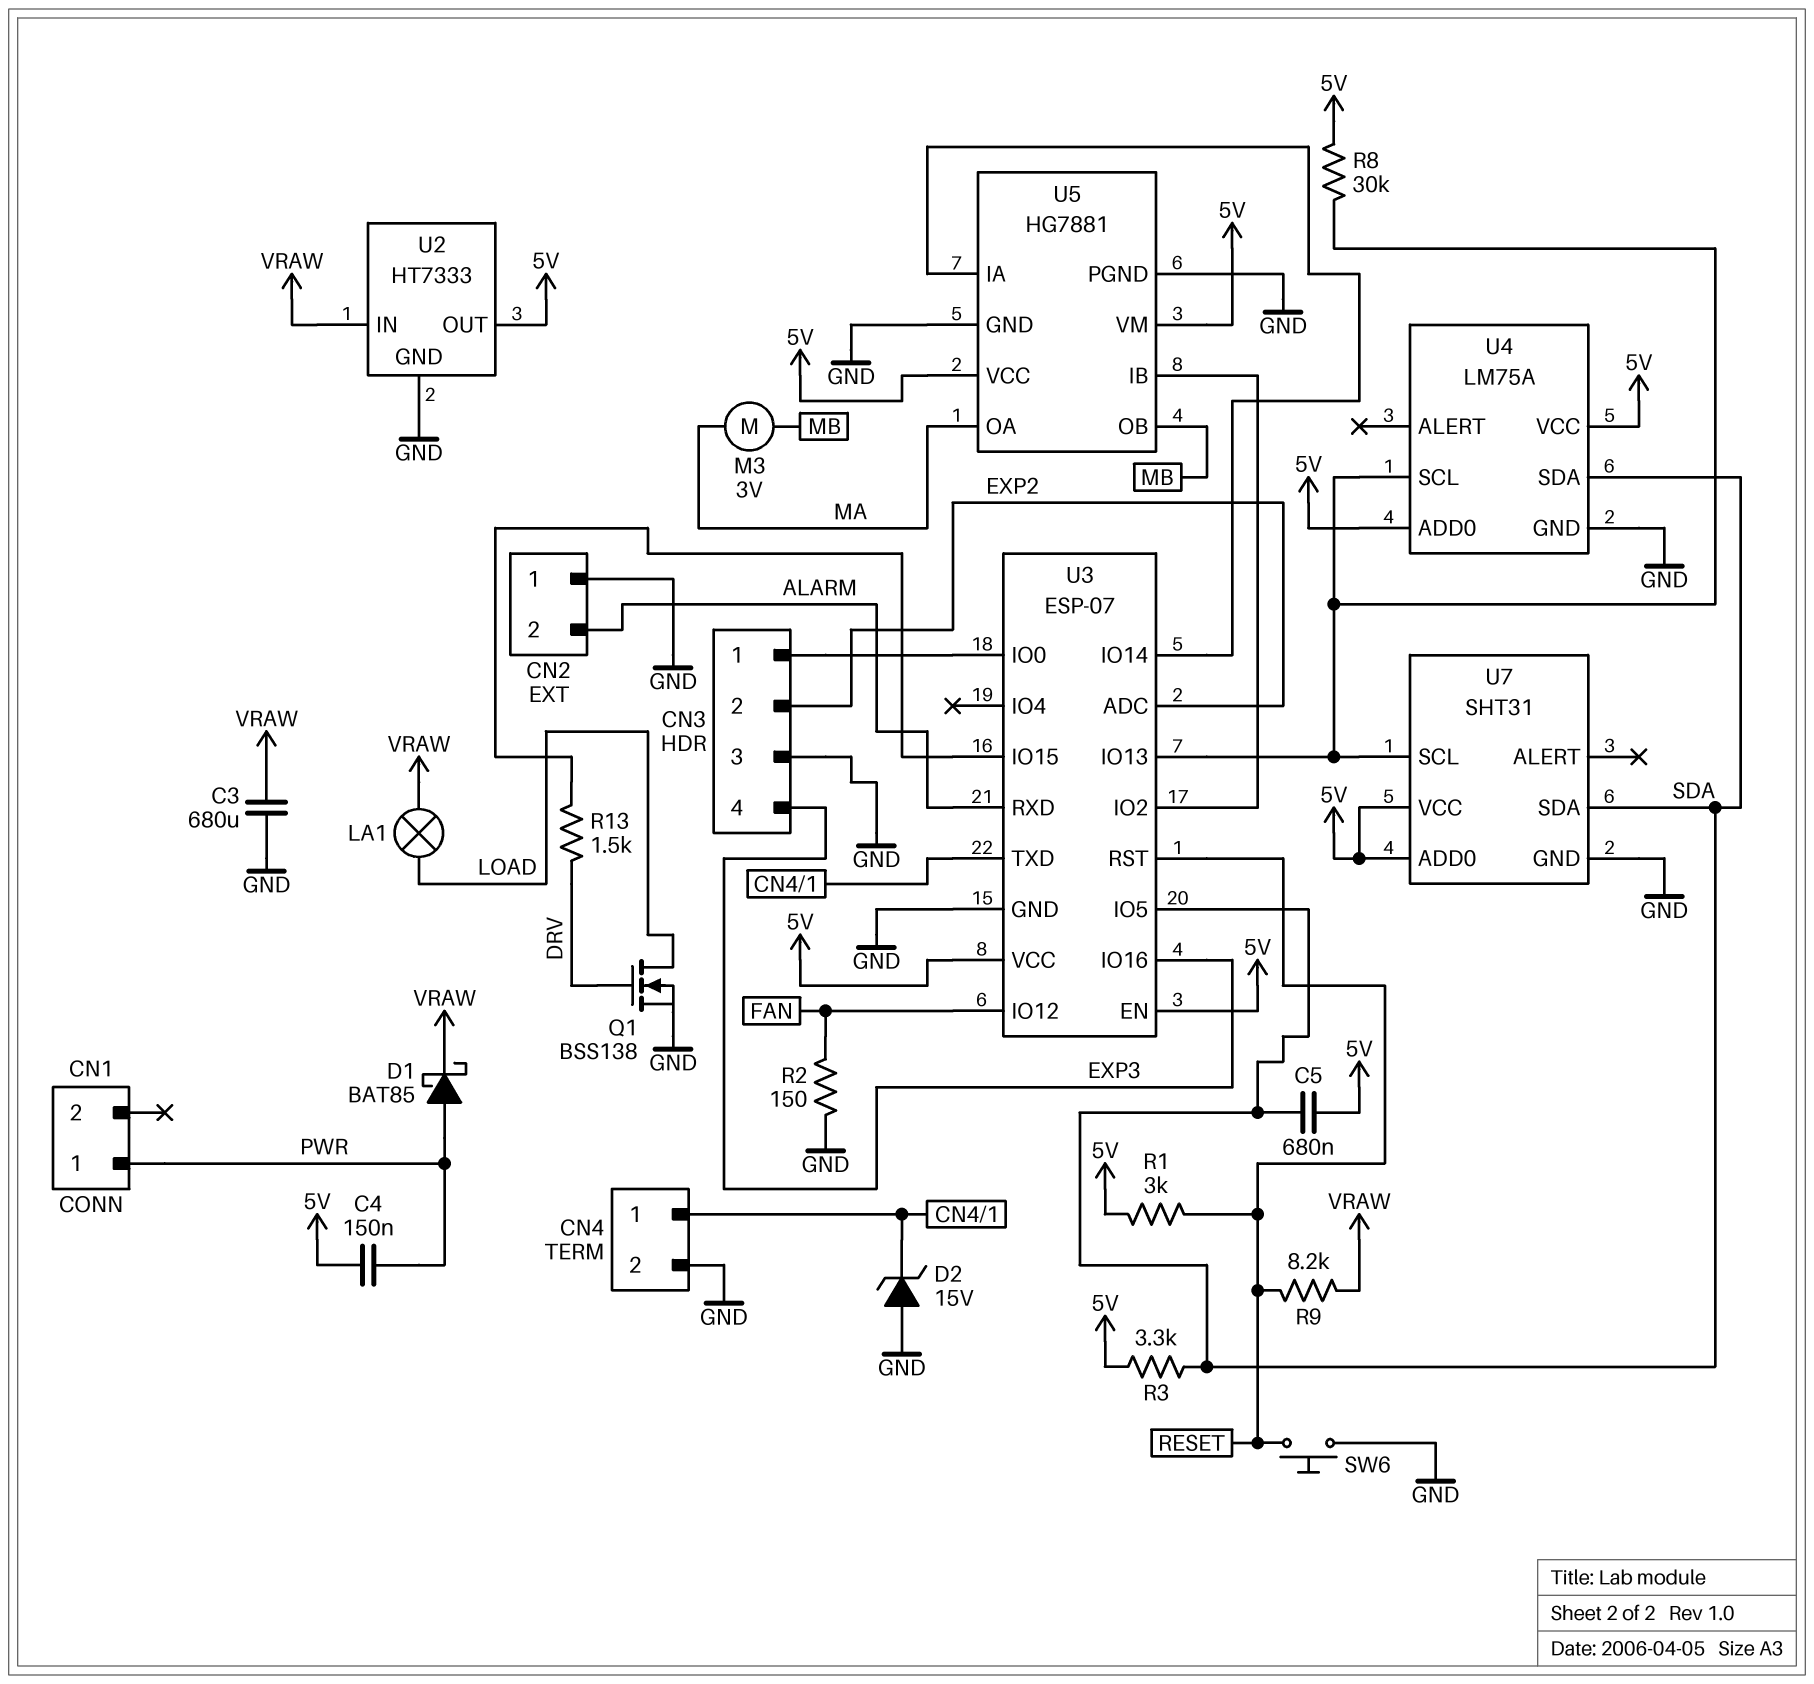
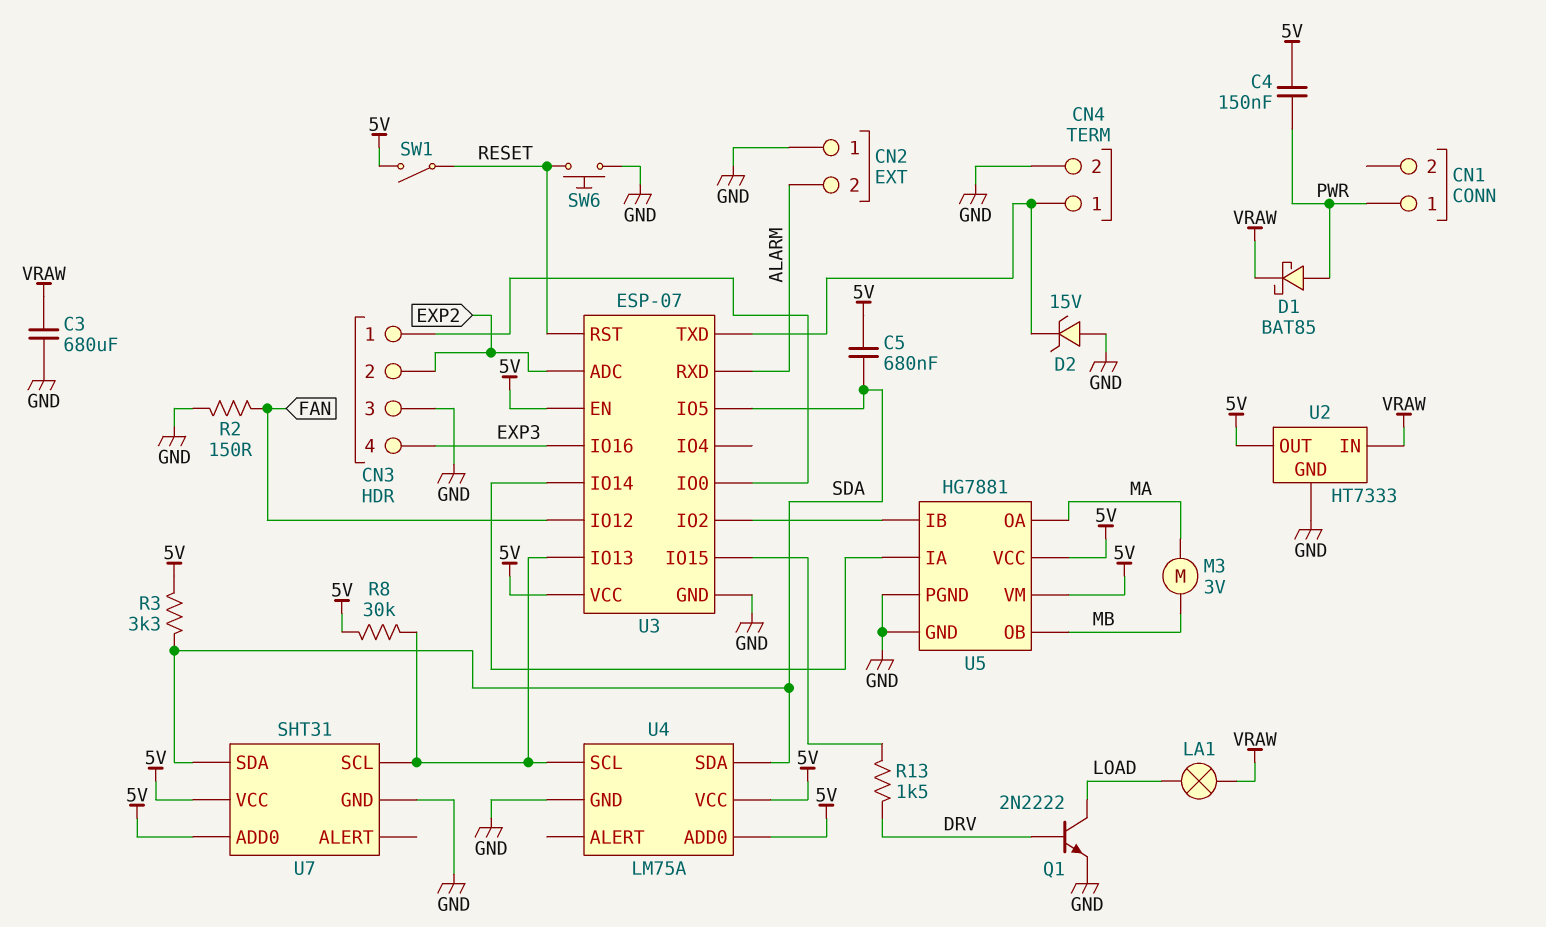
Q1: NMOS BSS138 (G DRV, D LOAD, S GND) -> NPN 2N2222 (B DRV, C LOAD, E GND)
R1: 3k (5V, RESET) -> none
R9: 8.2k (RESET, VRAW) -> none
SW1: none -> switch (5V, RESET)

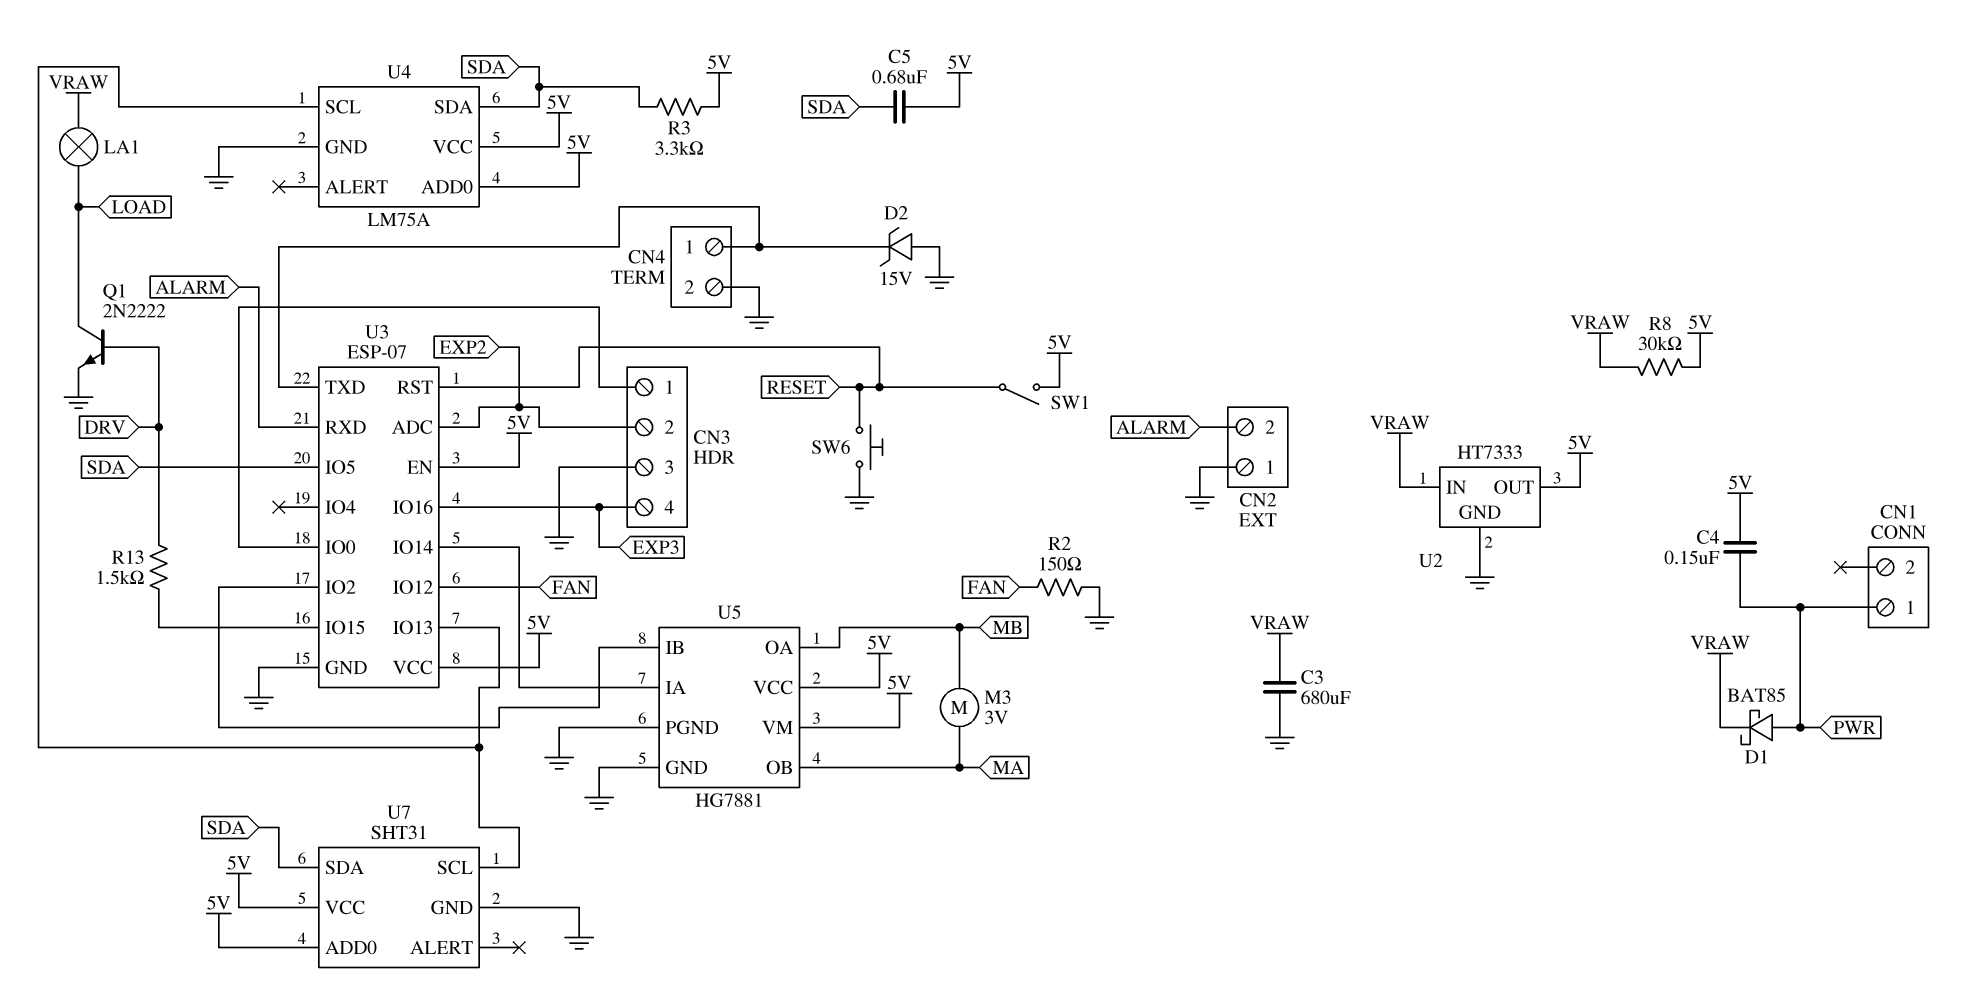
R8: 30k (5V, U3/IO13) -> 30k (5V, VRAW)
U5 pin OA: MA -> MB
U5 pin OB: MB -> MA

